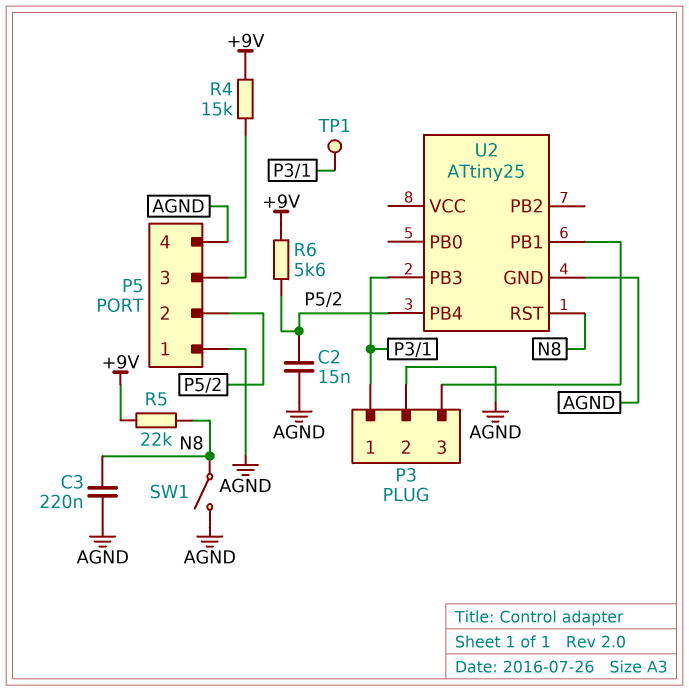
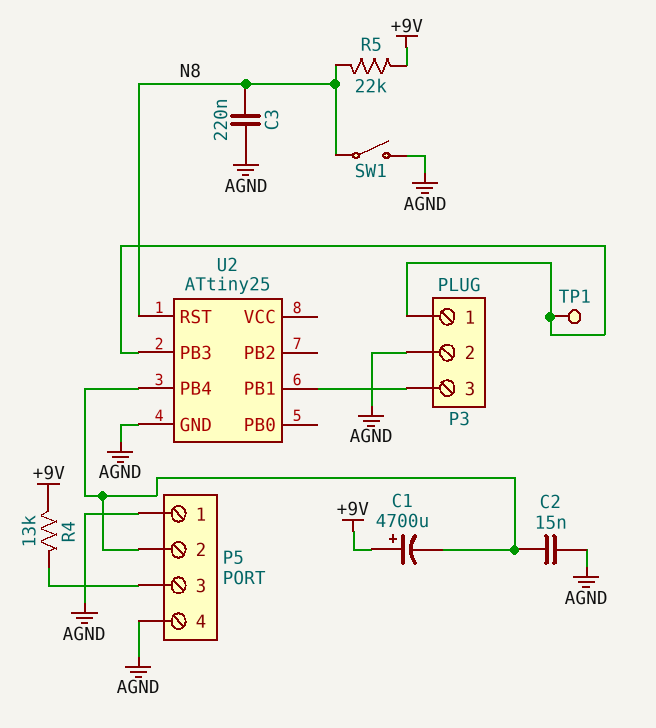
C1: none -> 4700uF (plus +9V, minus P5/2)
R4: 15k (+9V, P5/3) -> 13k (+9V, P5/3)
R6: 5.6k (+9V, P5/2) -> none

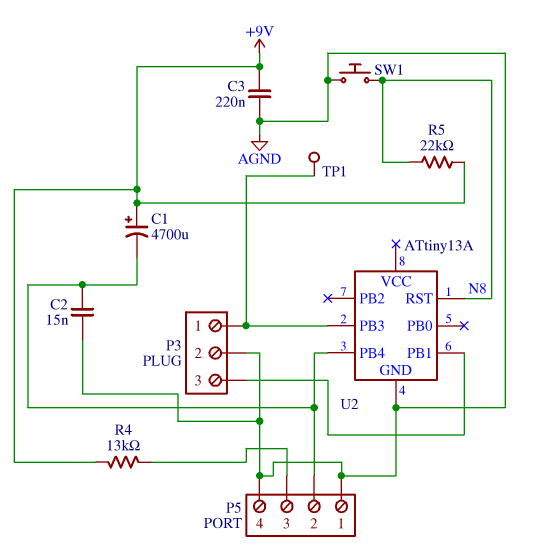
C3: 220nF (AGND, N8) -> 220nF (+9V, AGND)
SW1: switch (AGND, N8) -> button (AGND, N8)
U2: ATtiny25 -> ATtiny13A

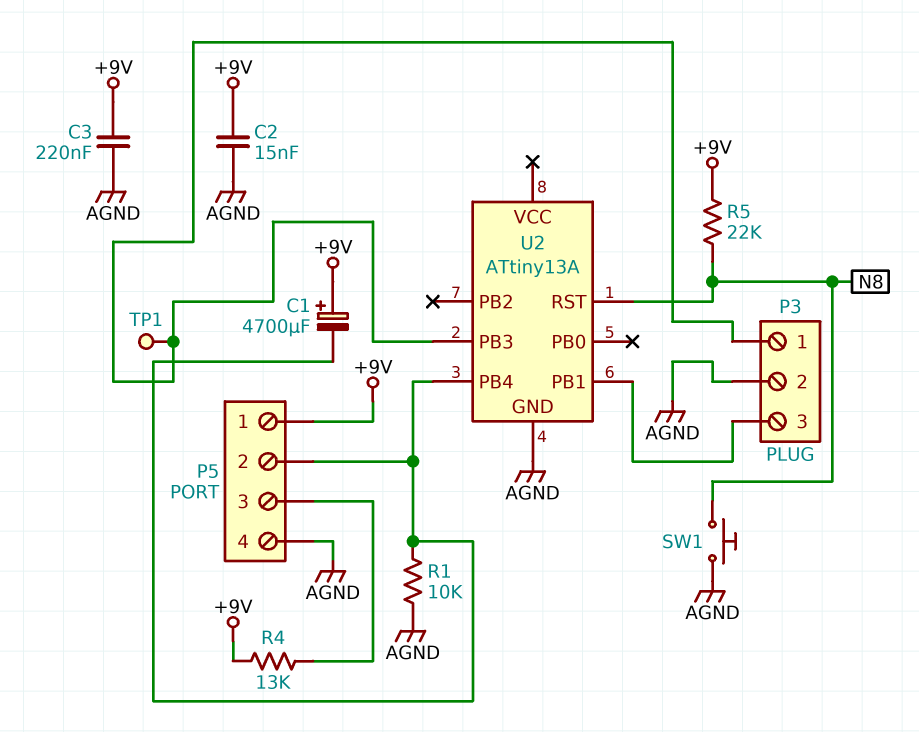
C2: 15nF (AGND, P5/2) -> 15nF (+9V, AGND)
P5 pin 1: AGND -> +9V
R1: none -> 10k (AGND, P5/2)

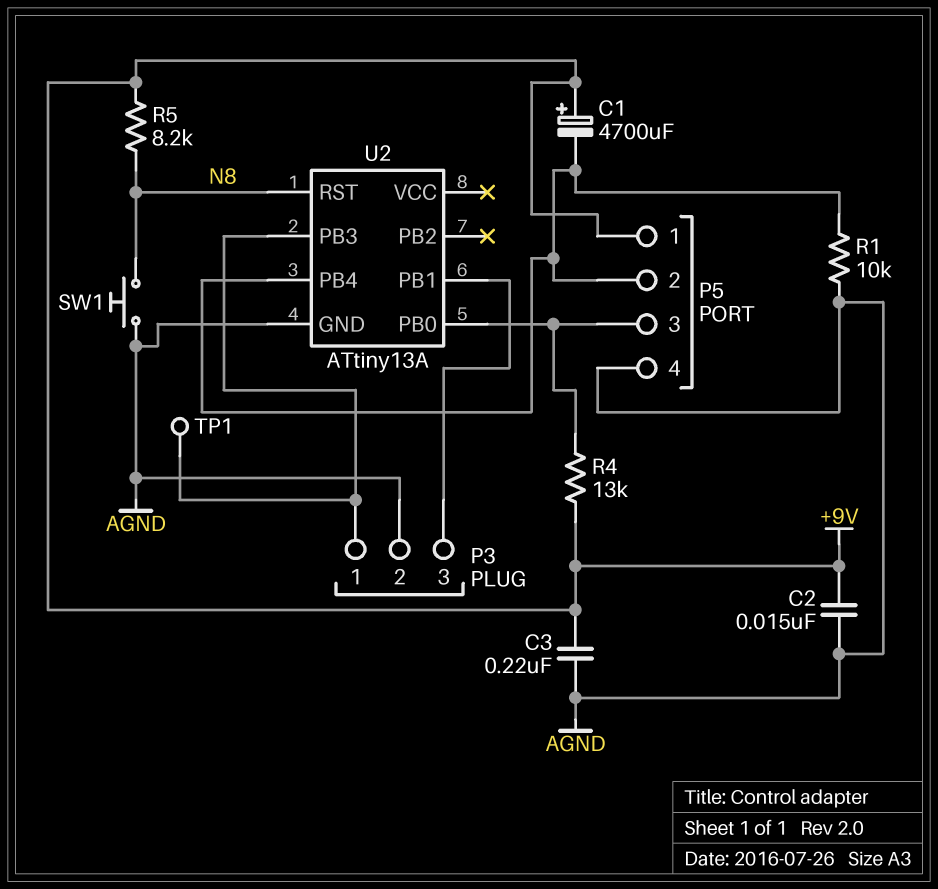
R5: 22k (+9V, N8) -> 8.2k (+9V, N8)
U2 pin PB0: none -> P5/3

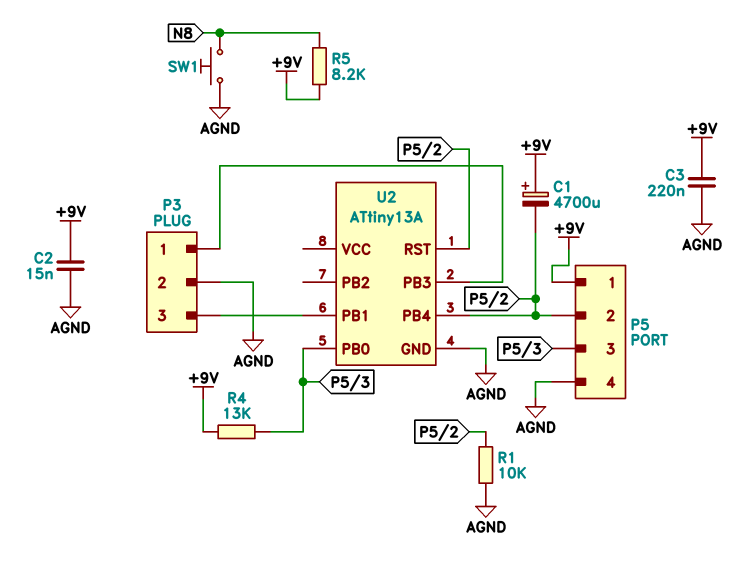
TP1: test point (P3/1) -> none
U2 pin RST: N8 -> P5/2

